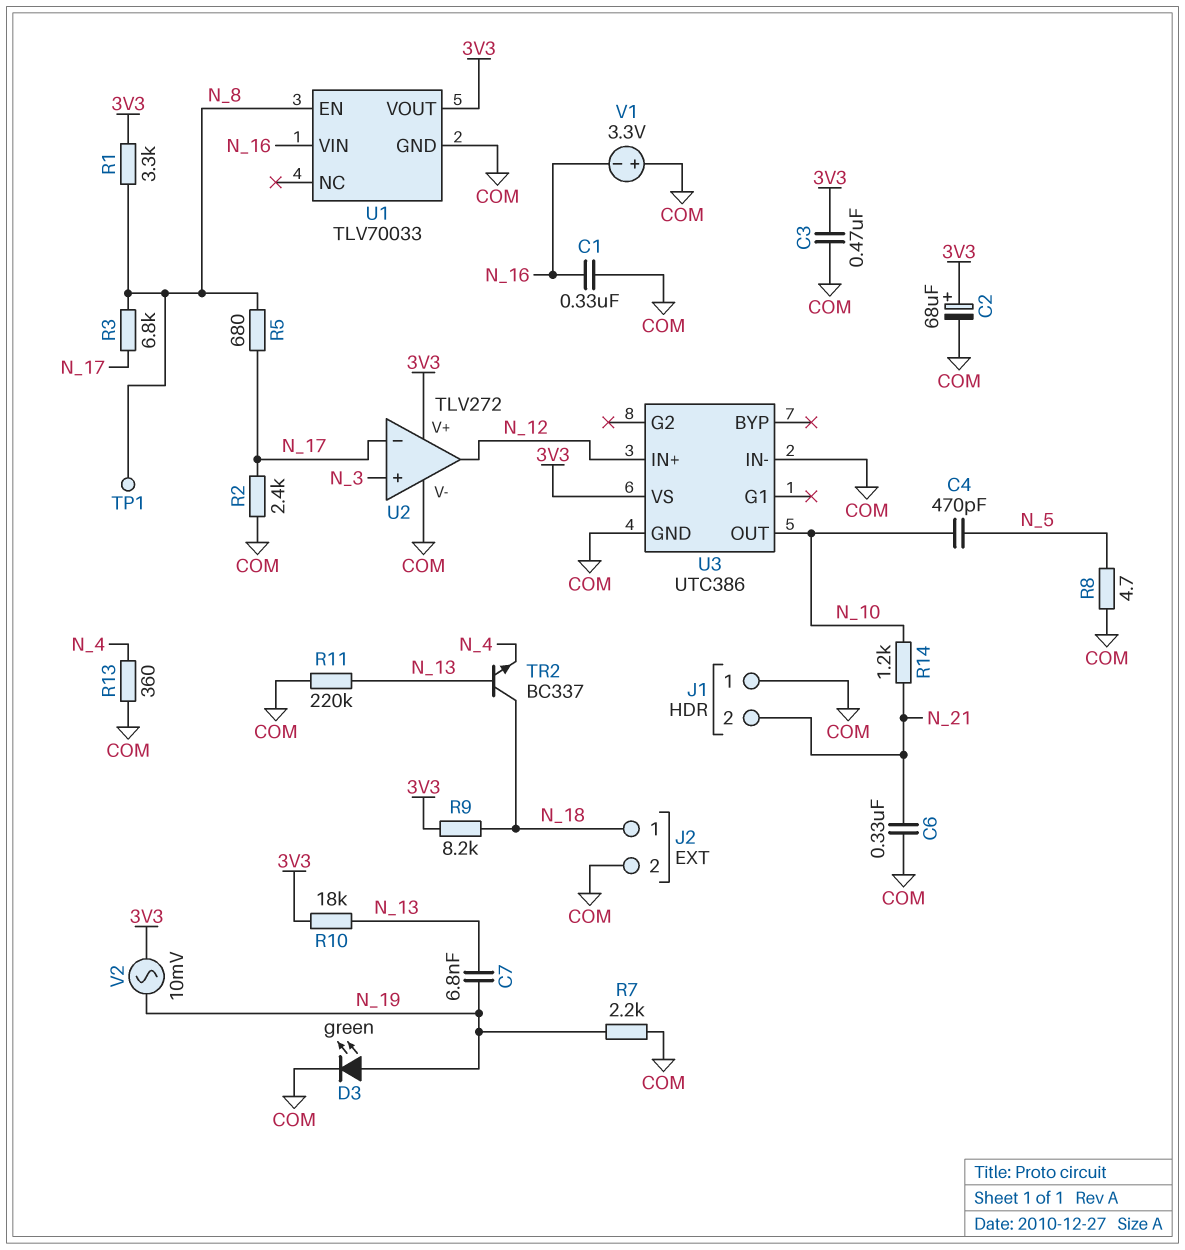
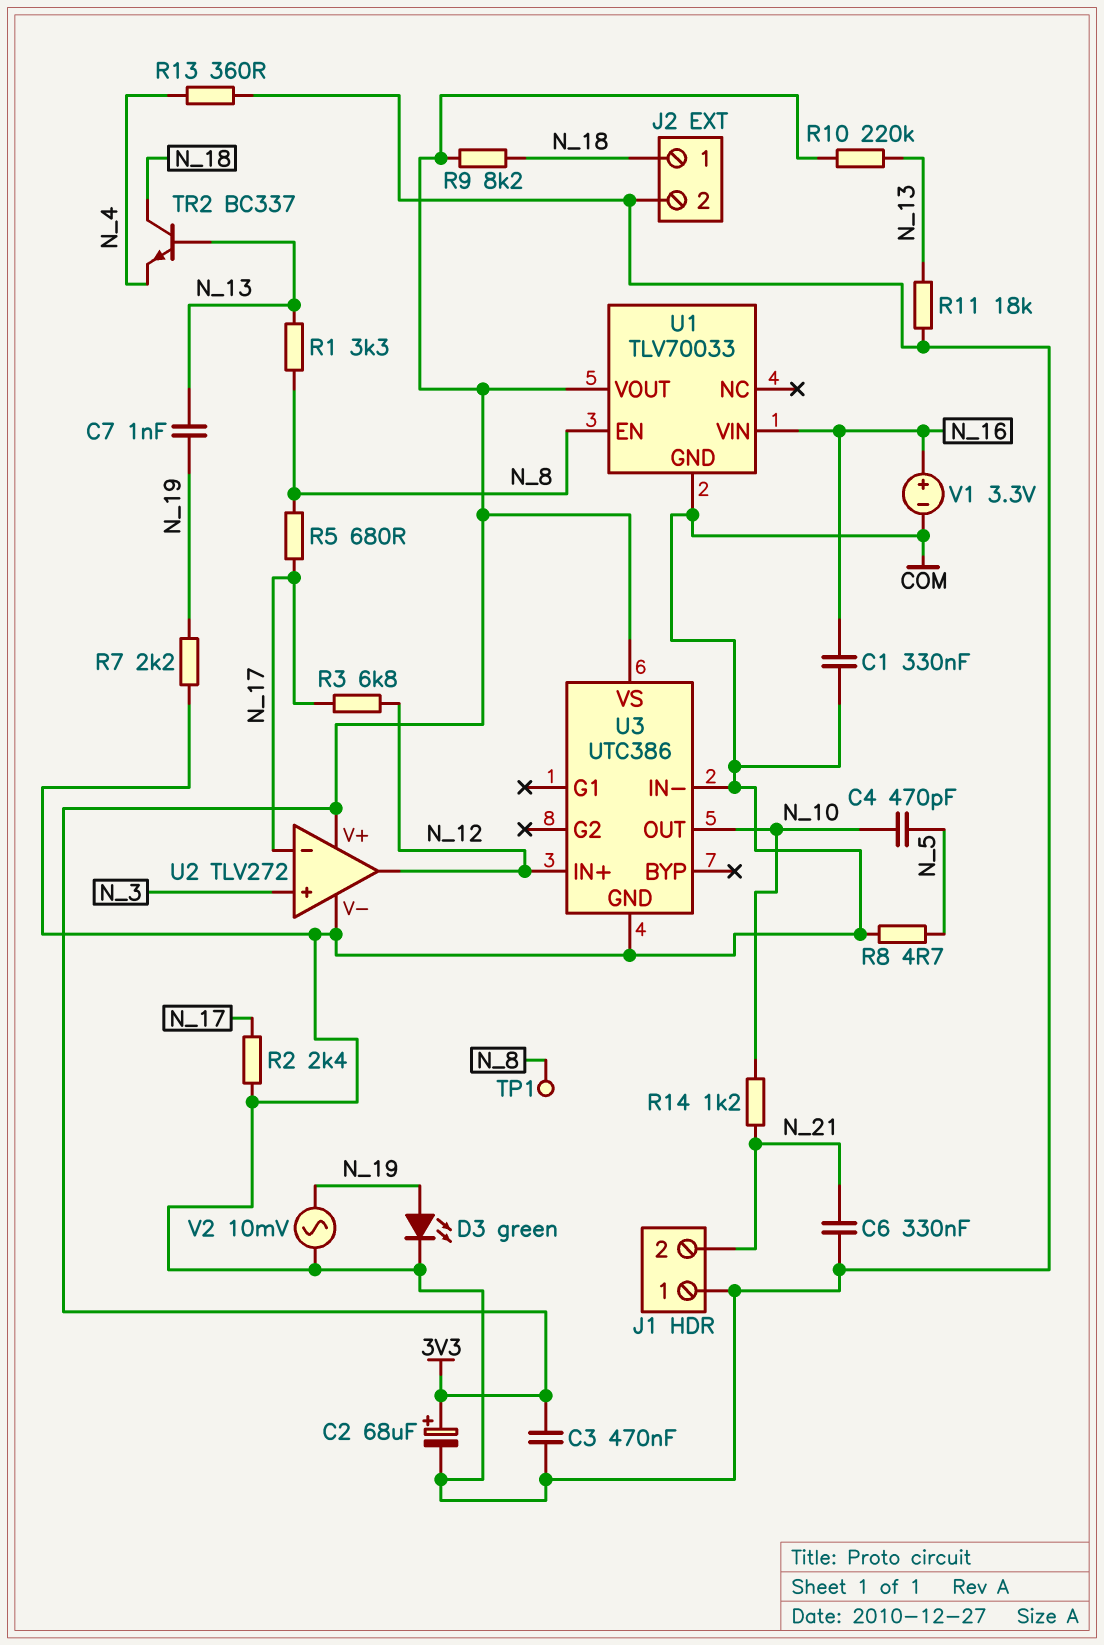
C7: 6.8nF (N_13, N_19) -> 1nF (N_13, N_19)
R1: 3.3k (3V3, N_8) -> 3.3k (N_8, N_13)
R3: 6.8k (N_8, N_17) -> 6.8k (N_12, N_17)
R10: 18k (3V3, N_13) -> 220k (3V3, N_13)
R11: 220k (COM, N_13) -> 18k (COM, N_13)
V1: 3.3V (plus COM, minus N_16) -> 3.3V (plus N_16, minus COM)
V2: AC 10mV (3V3, N_19) -> AC 10mV (COM, N_19)

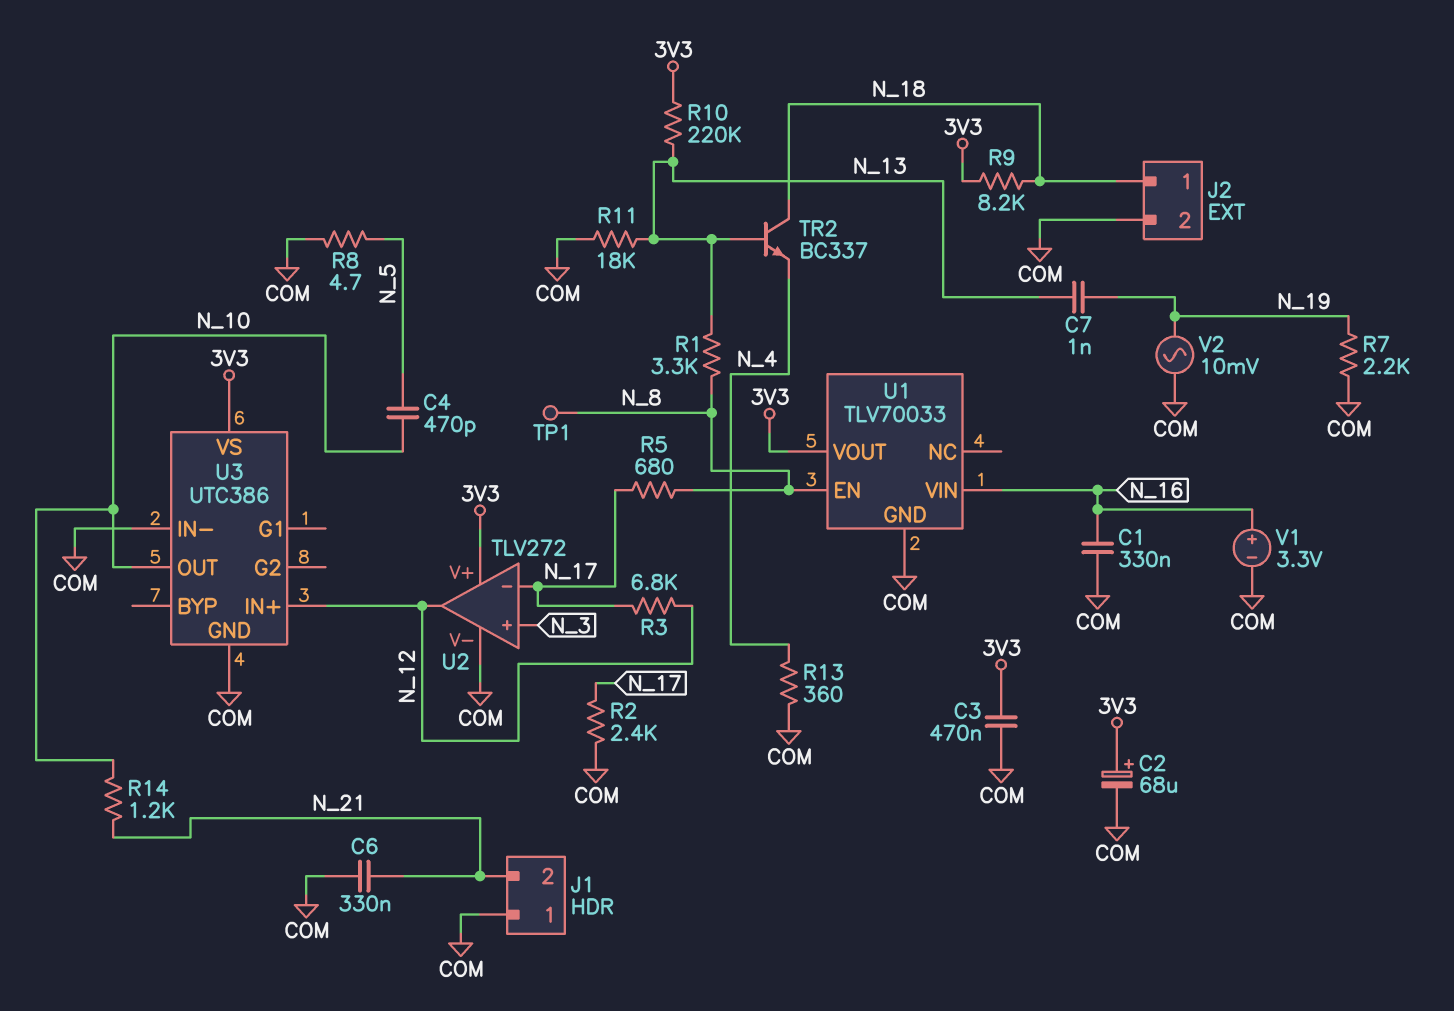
D3: LED green (A N_19, K COM) -> none

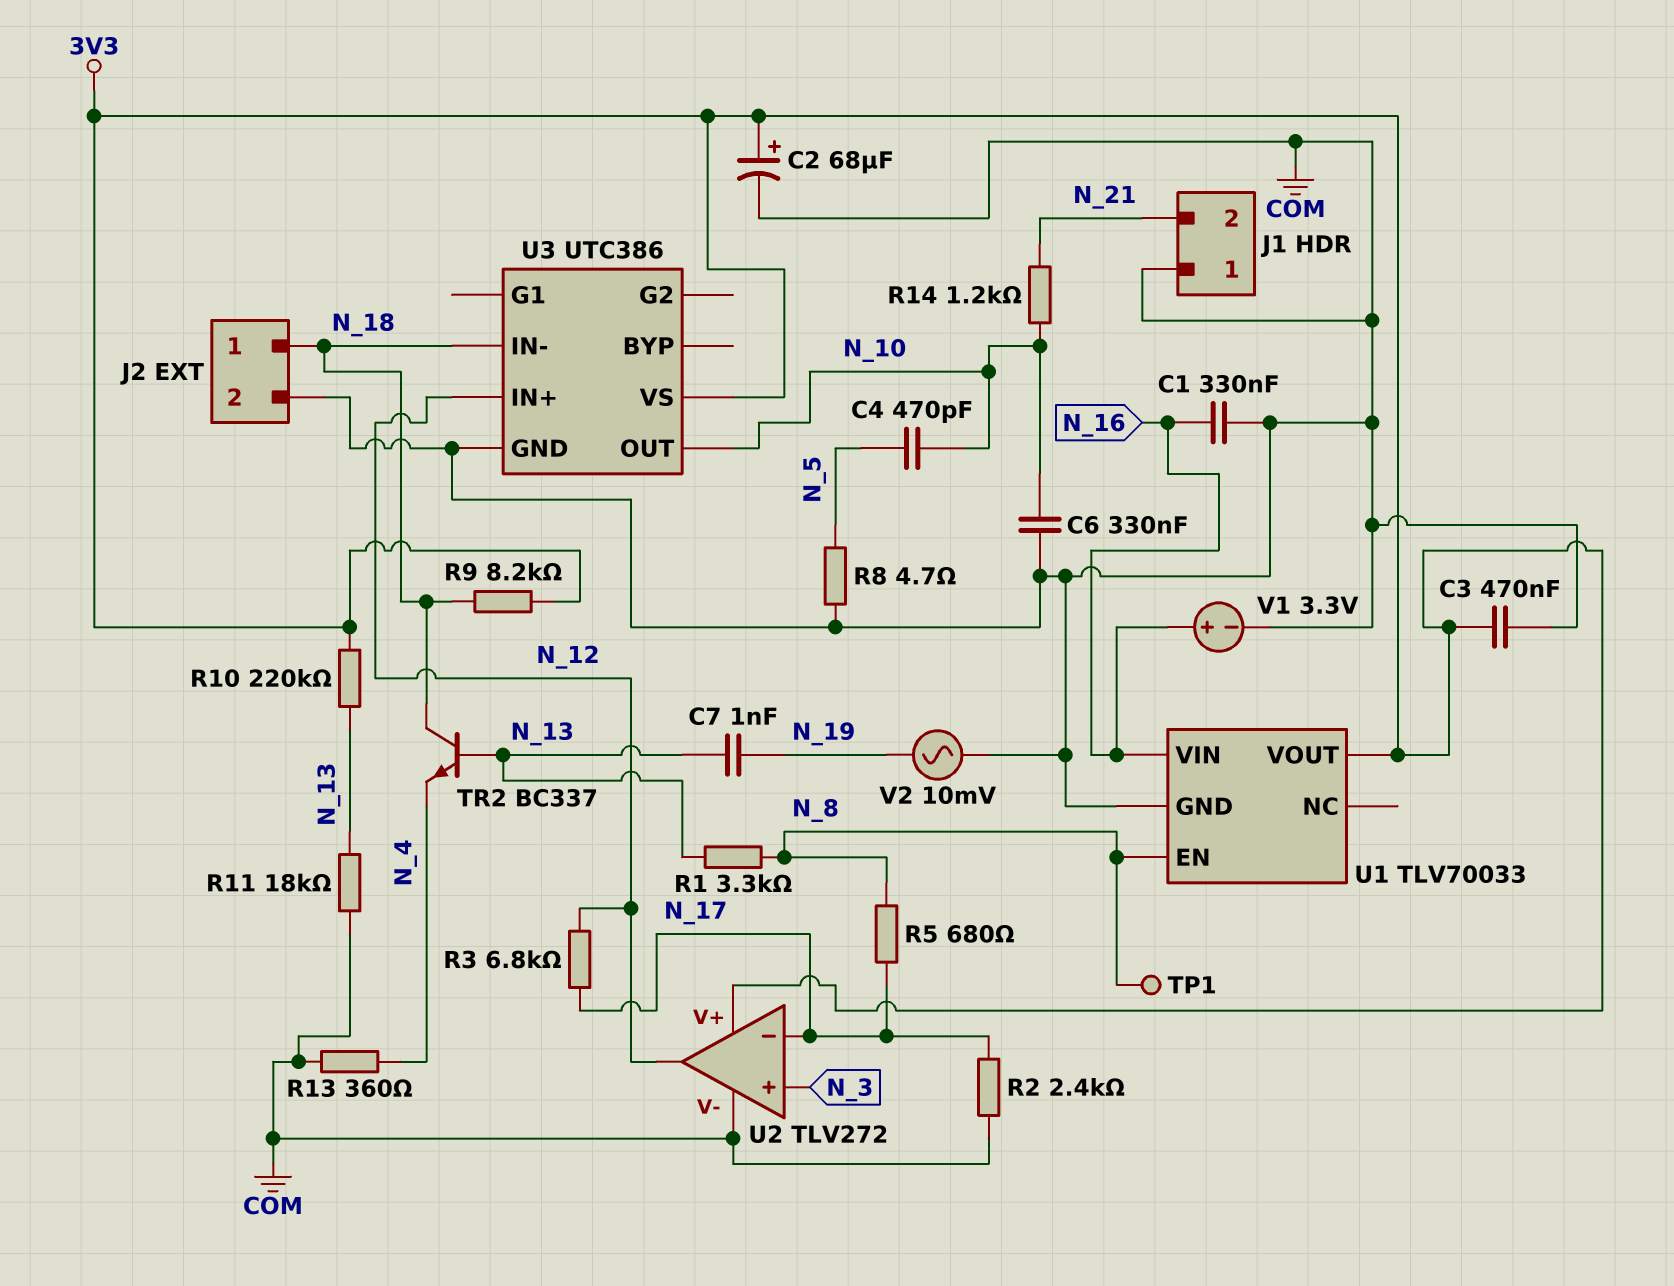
C6: 330nF (COM, N_21) -> 330nF (COM, N_10)
R7: 2.2k (COM, N_19) -> none
U3 pin IN-: COM -> N_18

